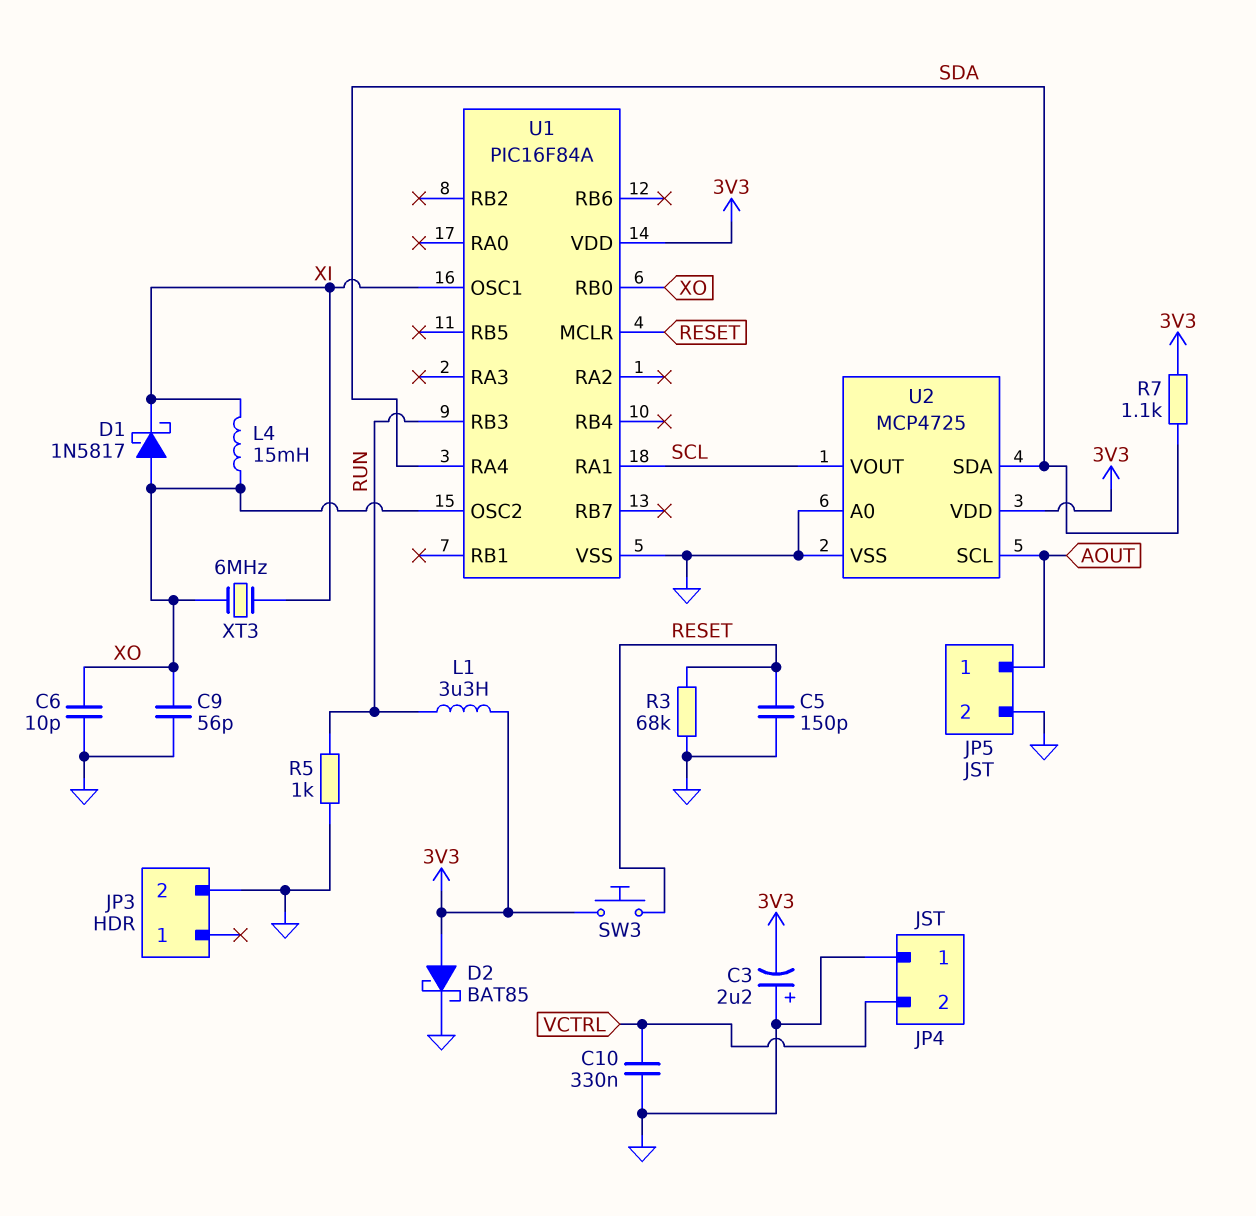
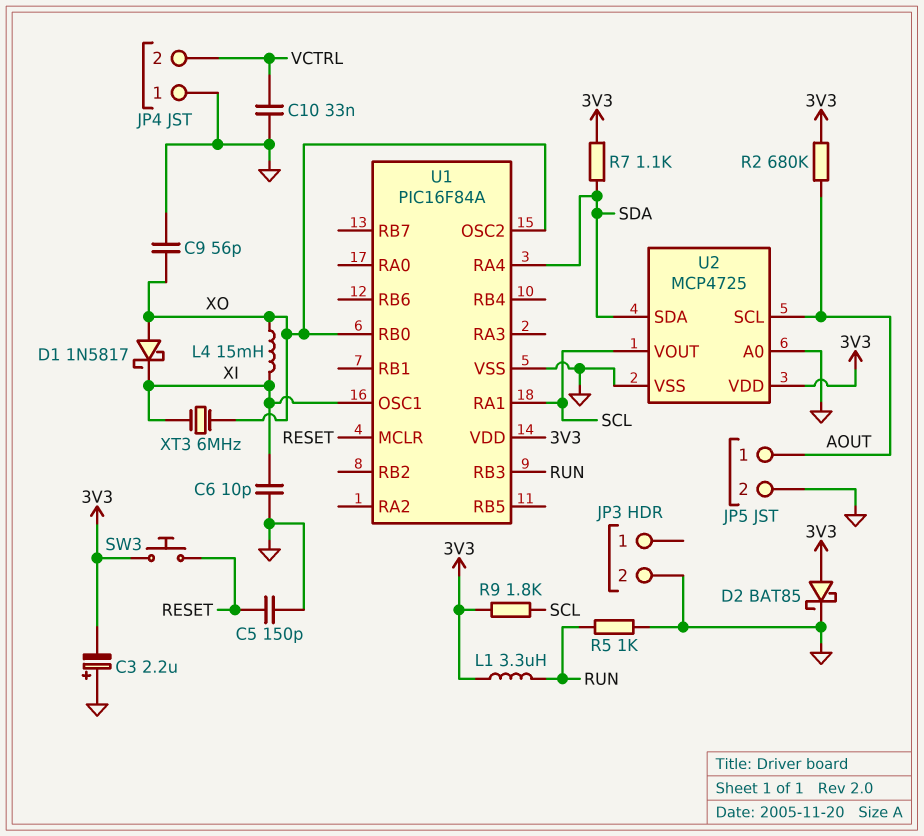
C6: 10pF (GND, XO) -> 10pF (GND, XI)
C10: 330nF (GND, VCTRL) -> 33nF (GND, VCTRL)
R2: none -> 680k (3V3, AOUT)
R3: 68k (GND, RESET) -> none
R9: none -> 1.8k (3V3, SCL)

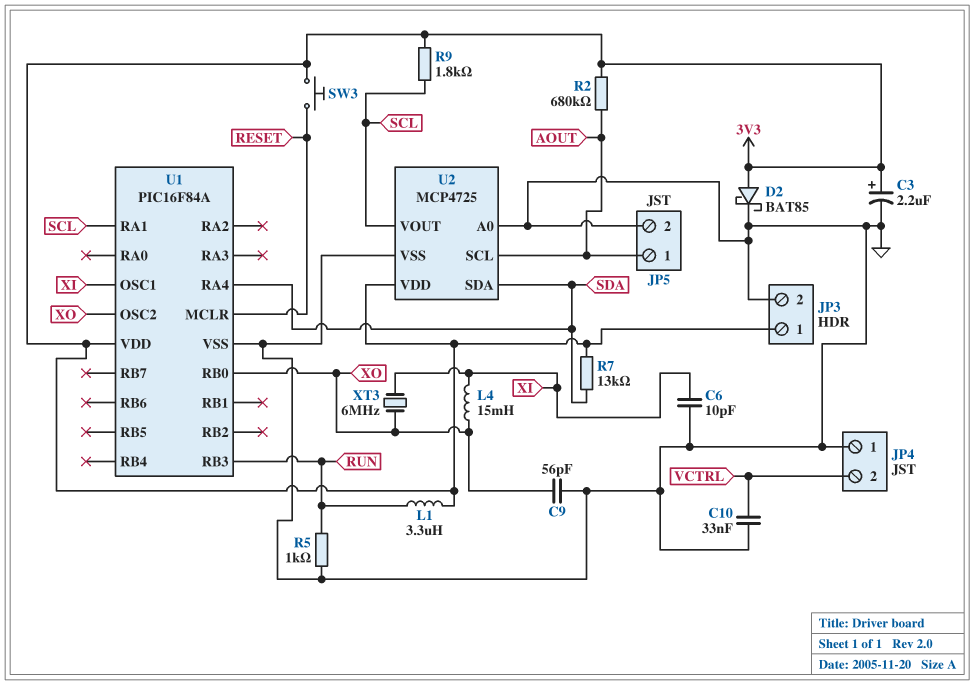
C3: 2.2uF (plus GND, minus 3V3) -> 2.2uF (plus 3V3, minus GND)
C5: 150pF (GND, RESET) -> none
D1: schottky 1N5817 (A XO, K XI) -> none
JP3 pin 1: none -> 3V3
R7: 1.1k (3V3, SDA) -> 13k (3V3, SDA)

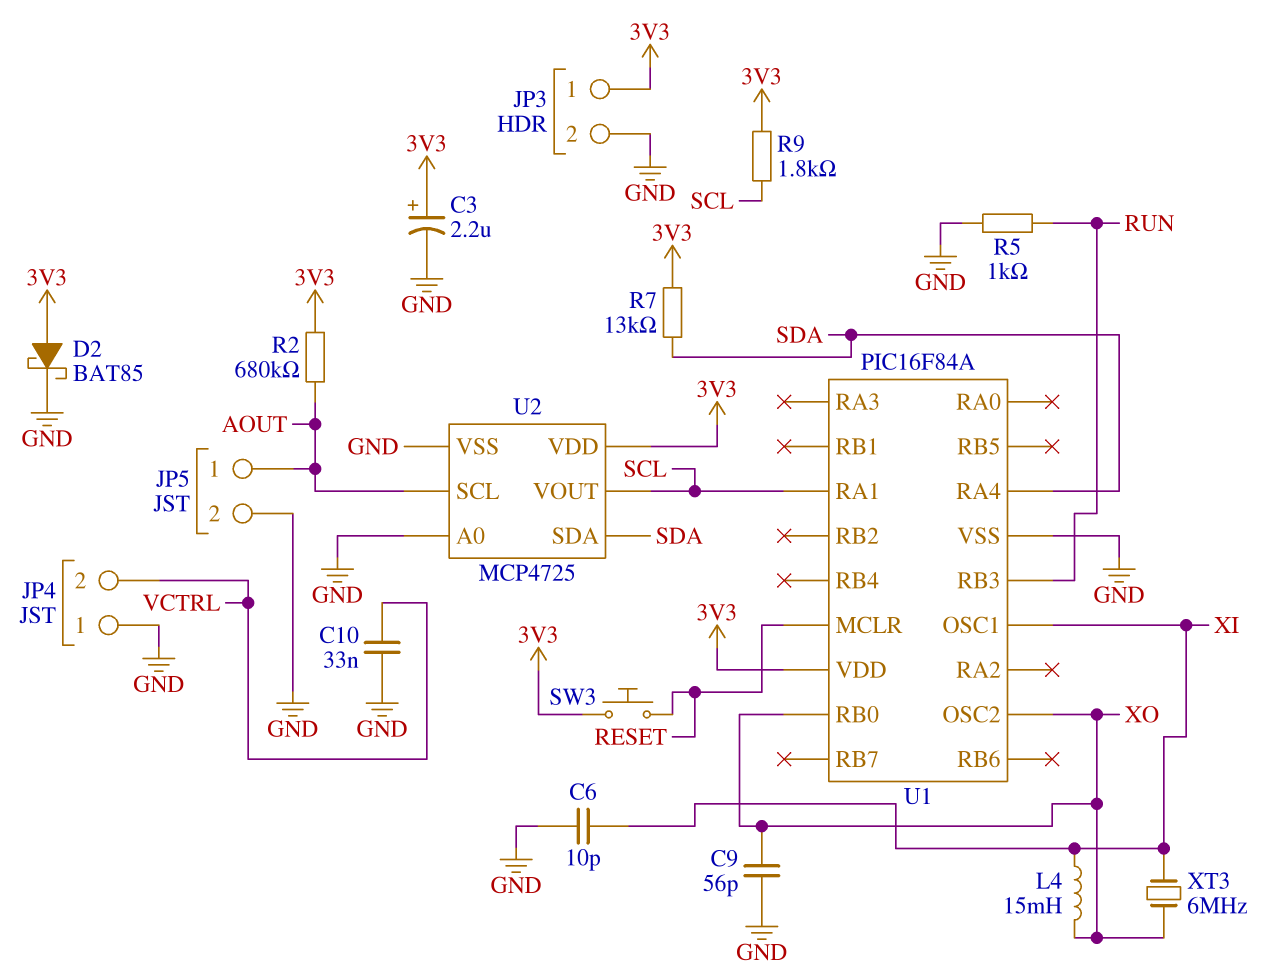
L1: 3.3uH (3V3, RUN) -> none

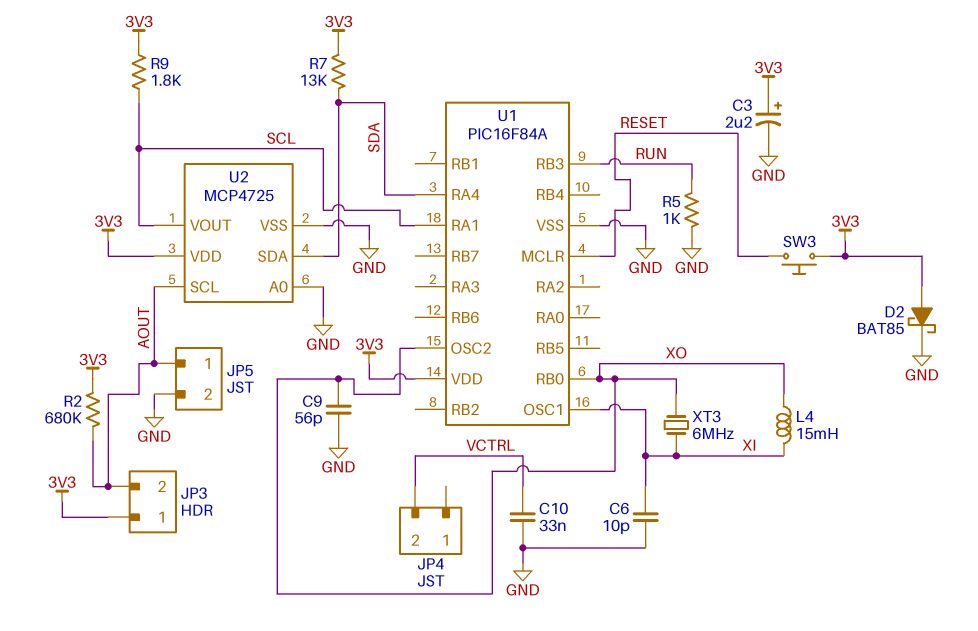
JP3 pin 2: GND -> AOUT
JP4 pin 1: GND -> none

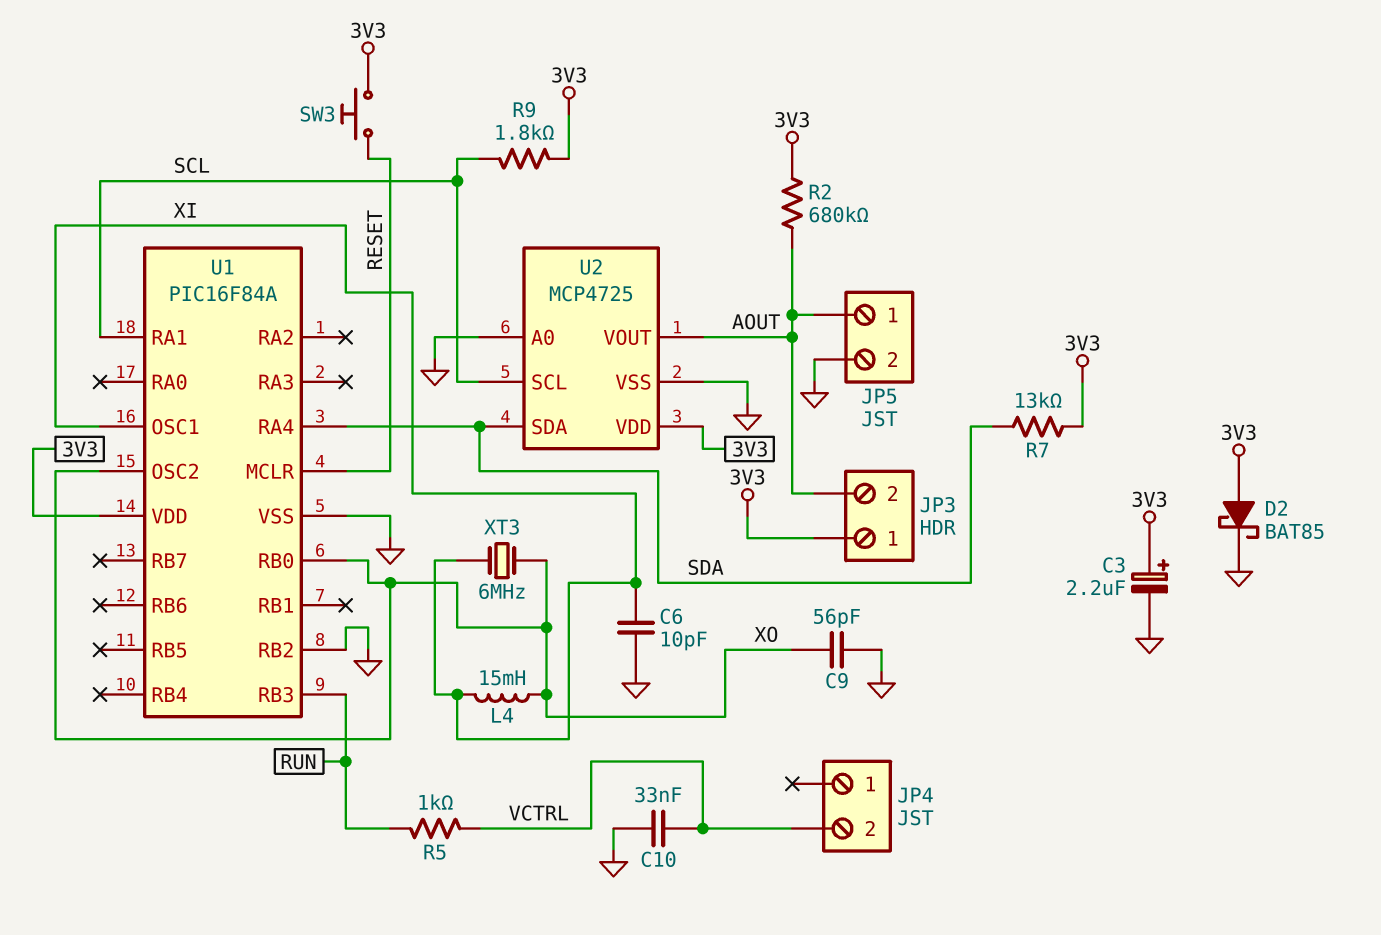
R5: 1k (GND, RUN) -> 1k (RUN, VCTRL)
U1 pin RB2: none -> GND
U2 pin SCL: AOUT -> SCL
U2 pin VOUT: SCL -> AOUT

